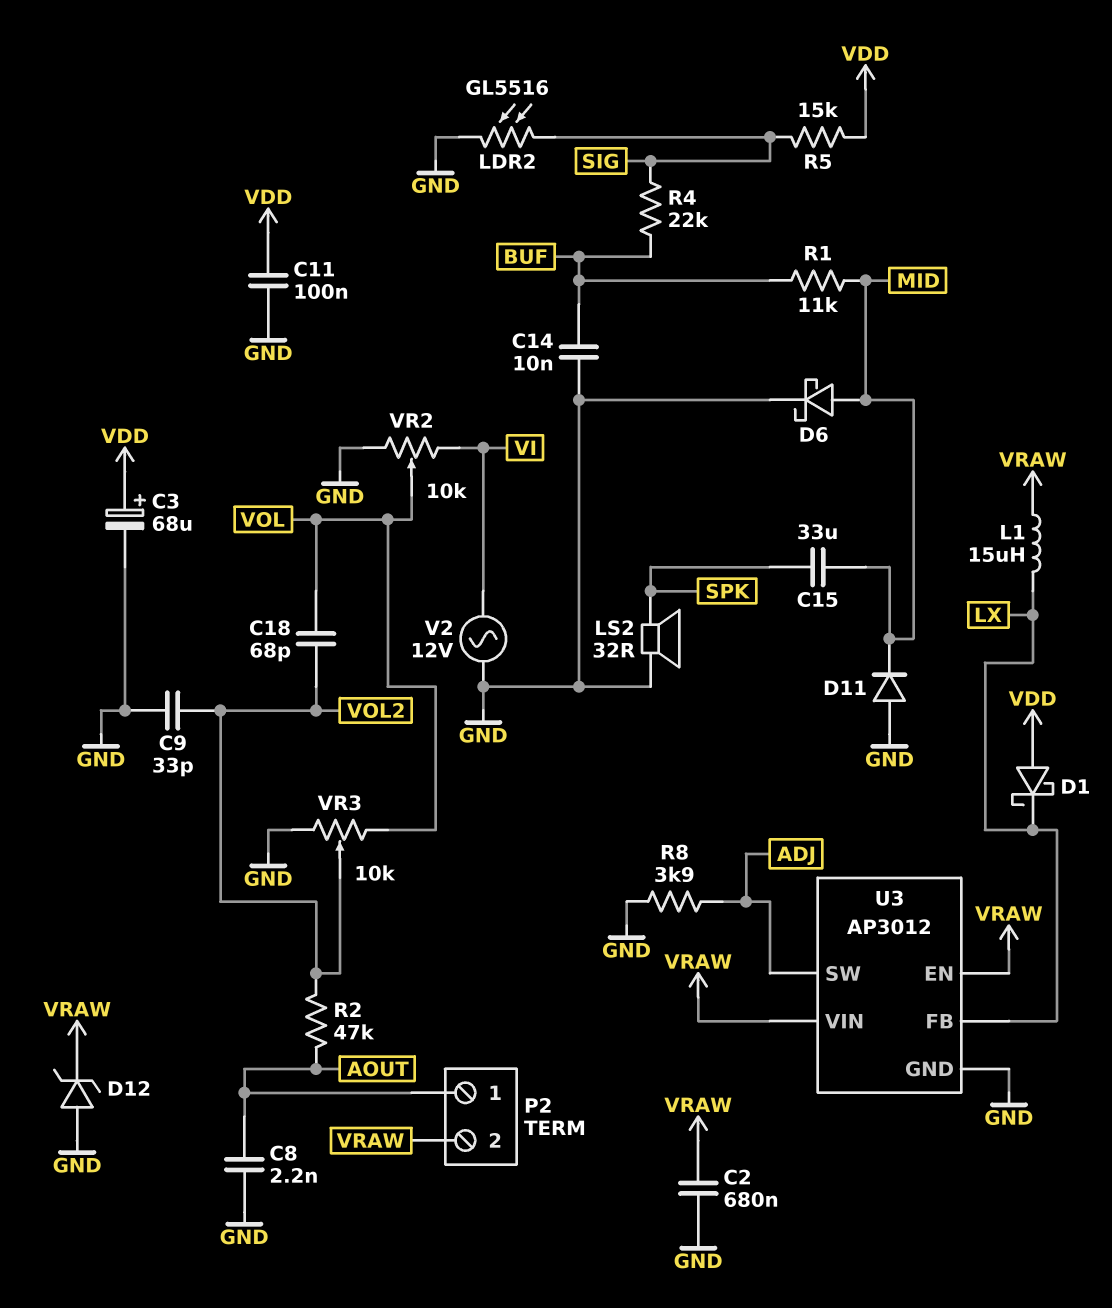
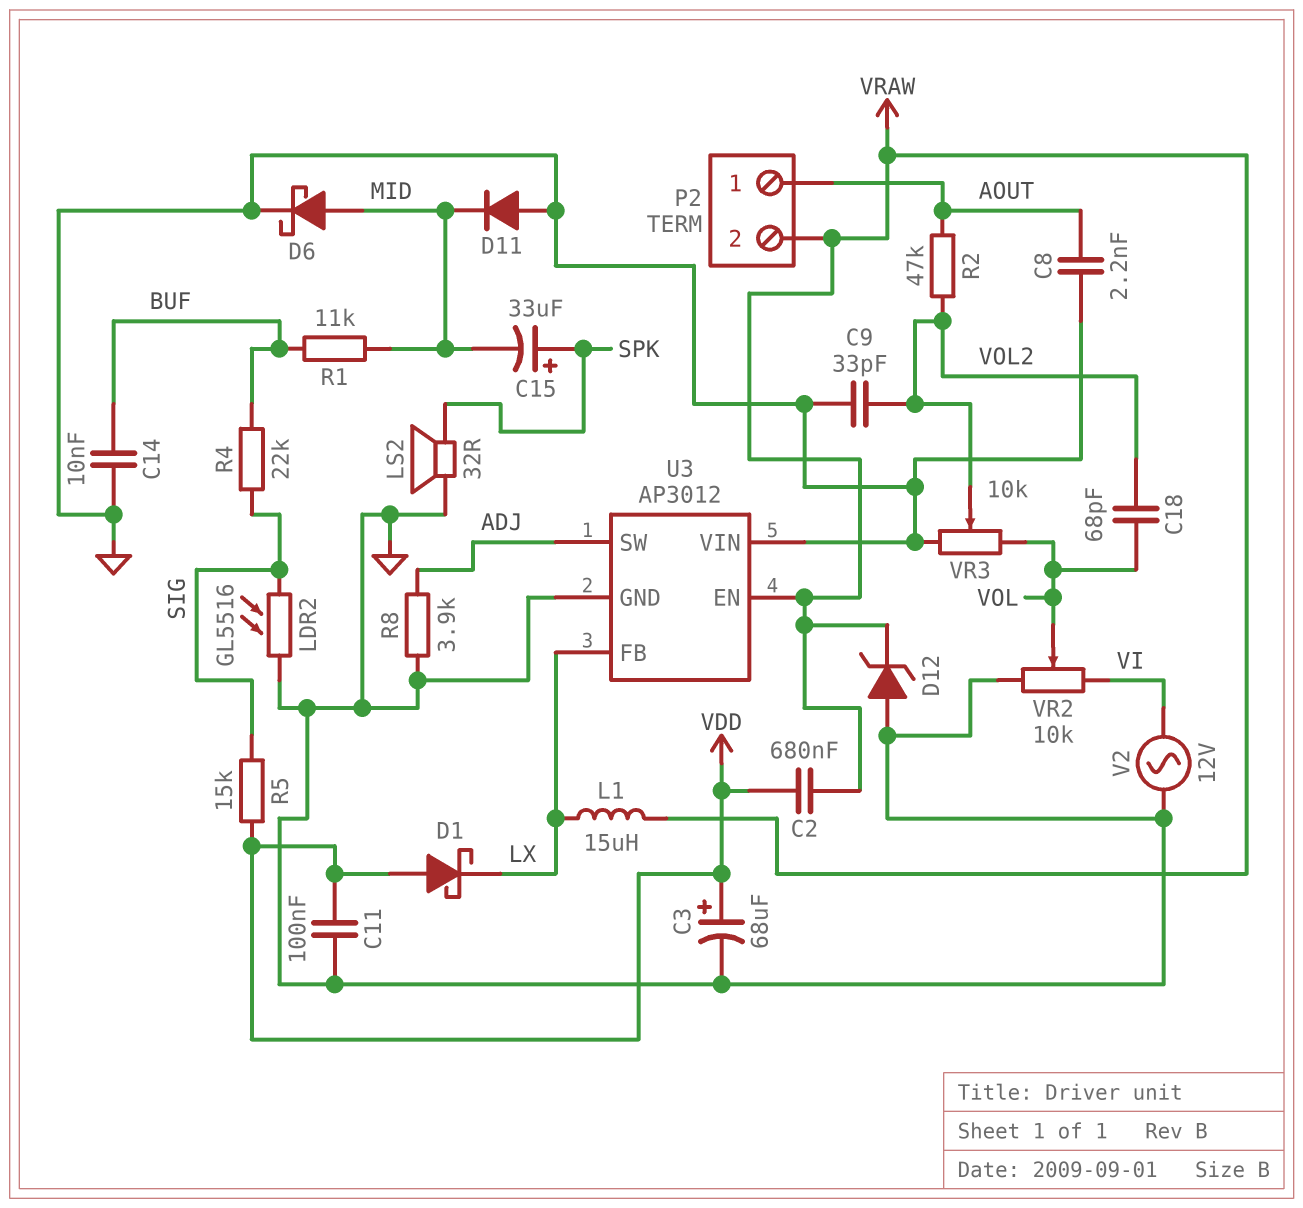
C2: 680nF (GND, VRAW) -> 680nF (VDD, VRAW)
C15: 33uF (MID, SPK) -> 33uF (plus SPK, minus MID)
U3 pin VIN: VRAW -> GND

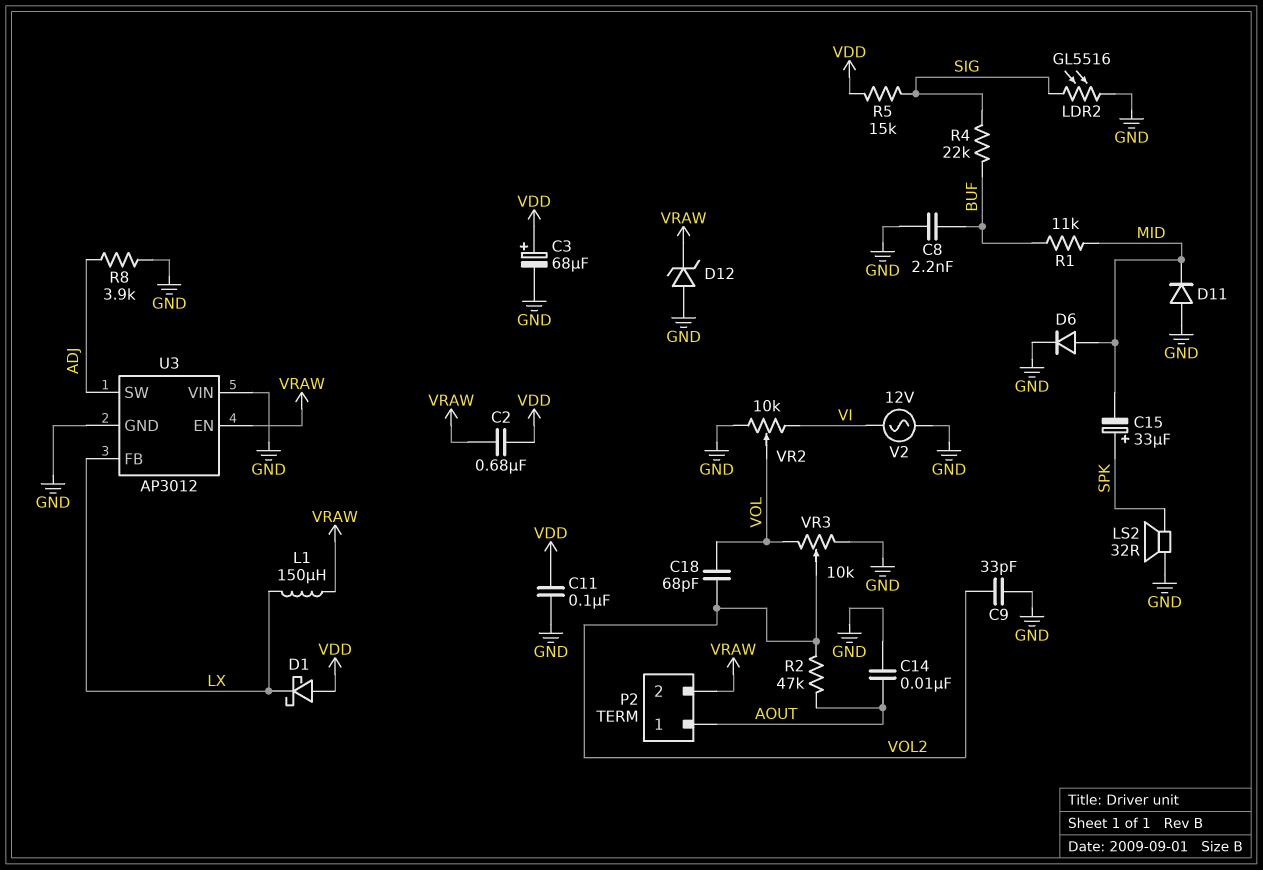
C8: 2.2nF (AOUT, GND) -> 2.2nF (BUF, GND)
C14: 10nF (BUF, GND) -> 10nF (AOUT, GND)
D6: schottky (A MID, K GND) -> diode (A MID, K GND)
L1: 15uH (LX, VRAW) -> 150uH (LX, VRAW)

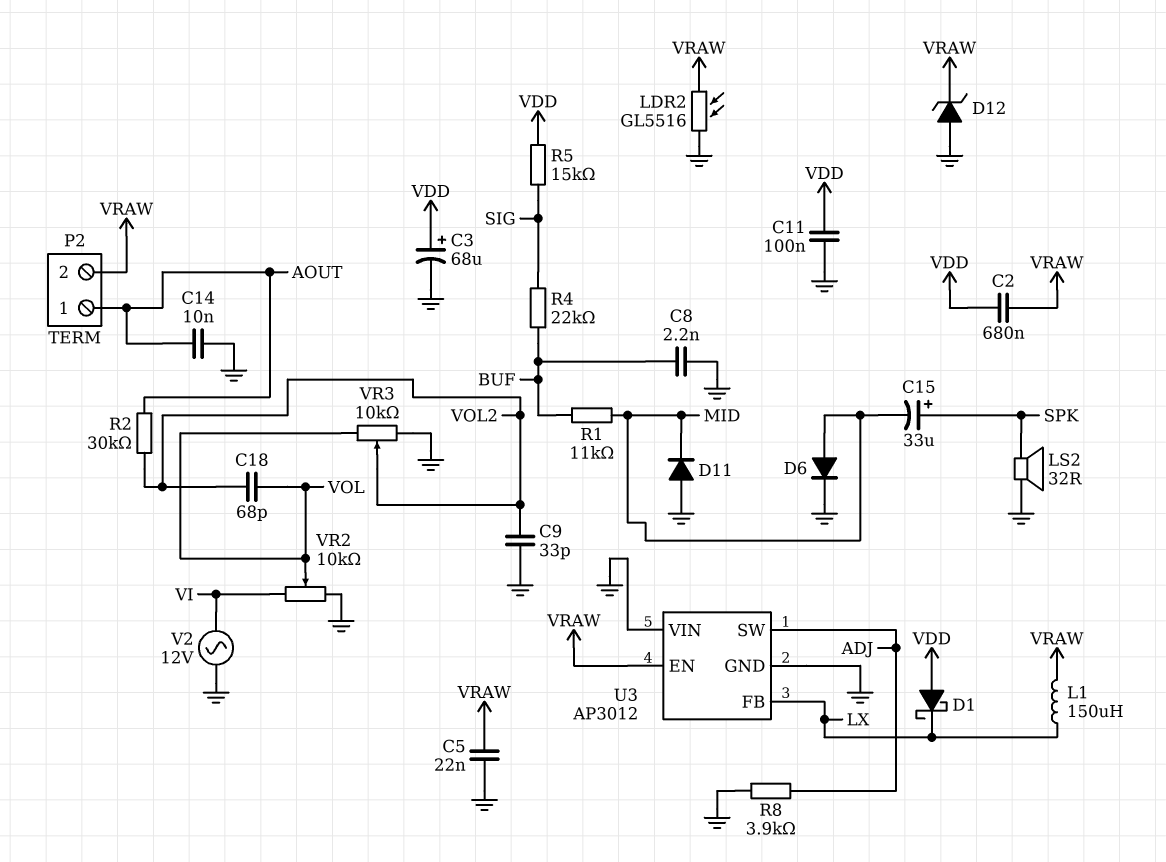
C5: none -> 22nF (GND, VRAW)
LDR2: GL5516 (GND, SIG) -> GL5516 (GND, VRAW)
R2: 47k (AOUT, VOL2) -> 30k (AOUT, VOL2)

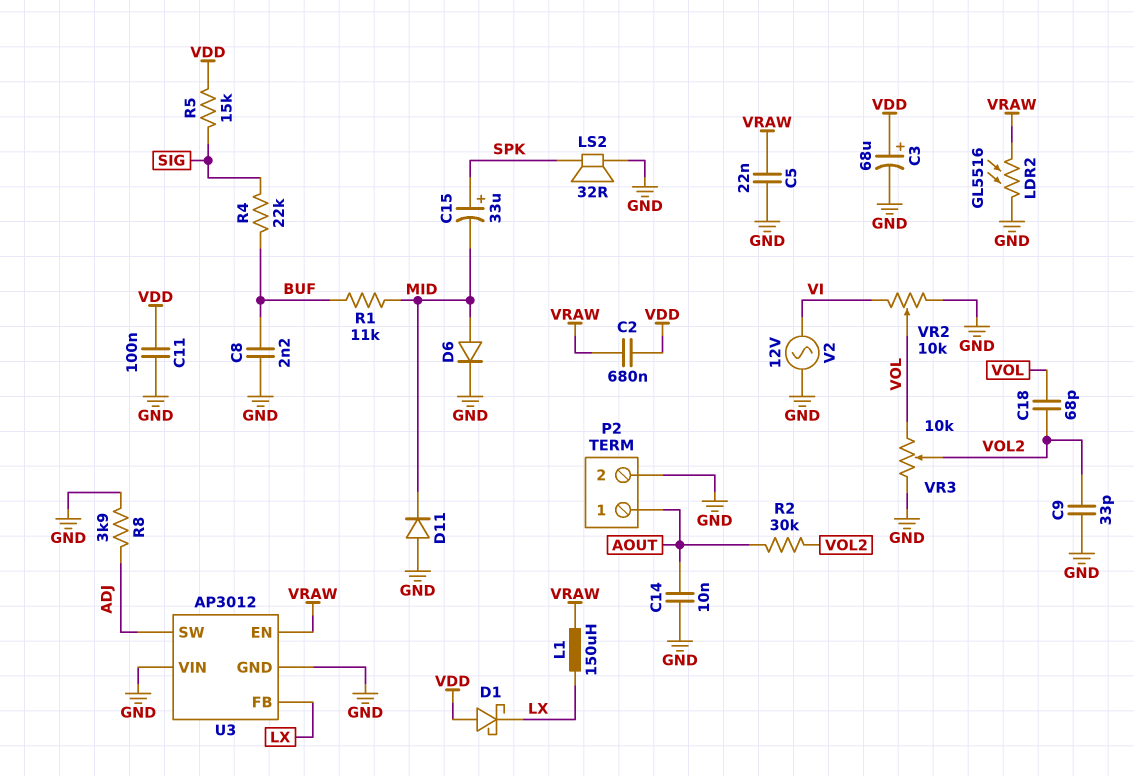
D12: zener (A GND, K VRAW) -> none
P2 pin 2: VRAW -> GND

